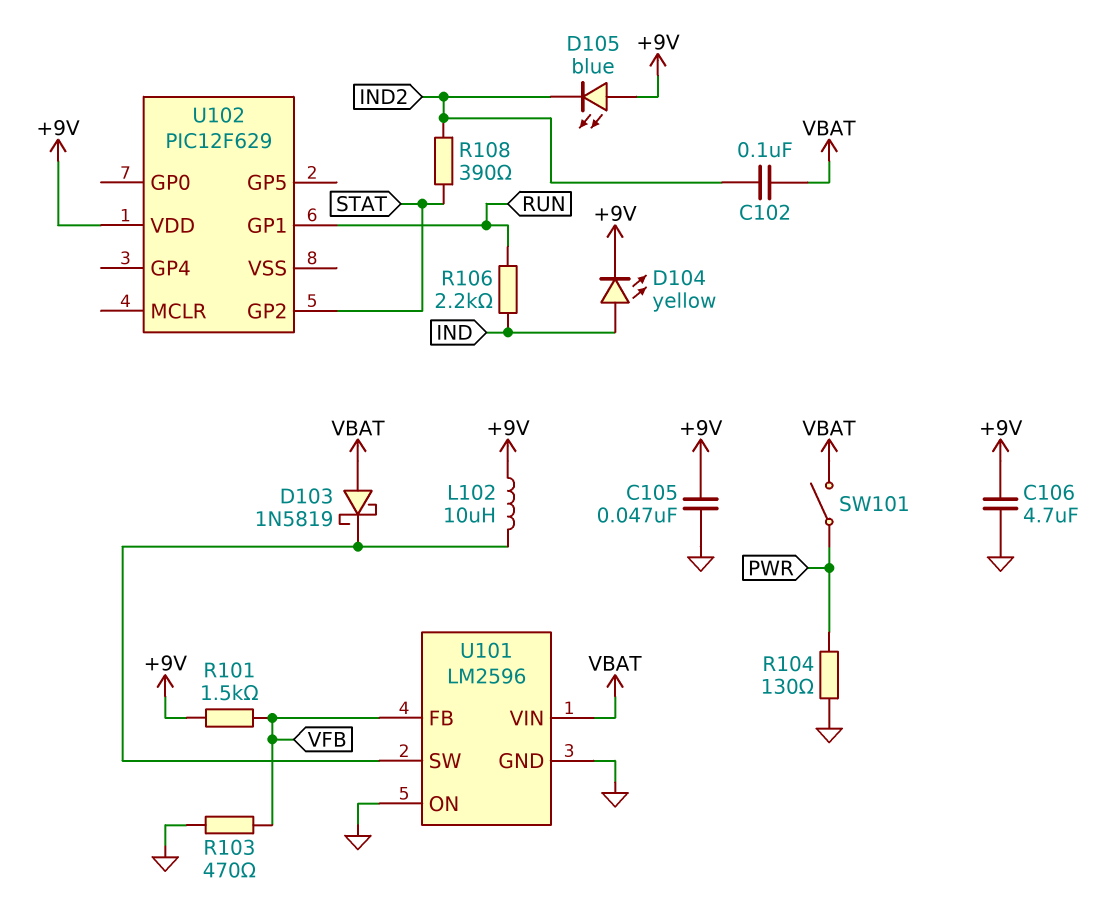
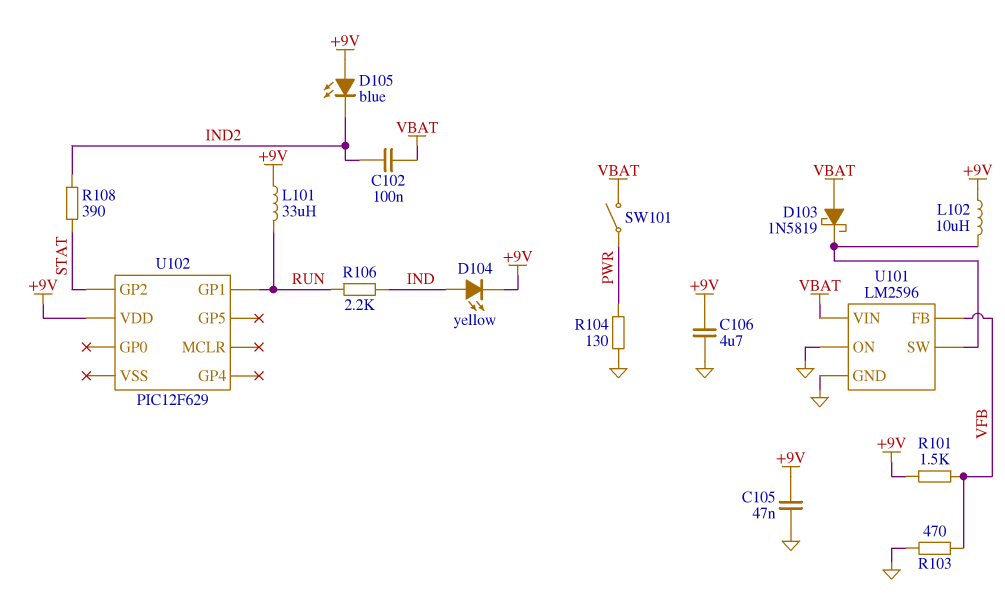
L101: none -> 33uH (+9V, RUN)

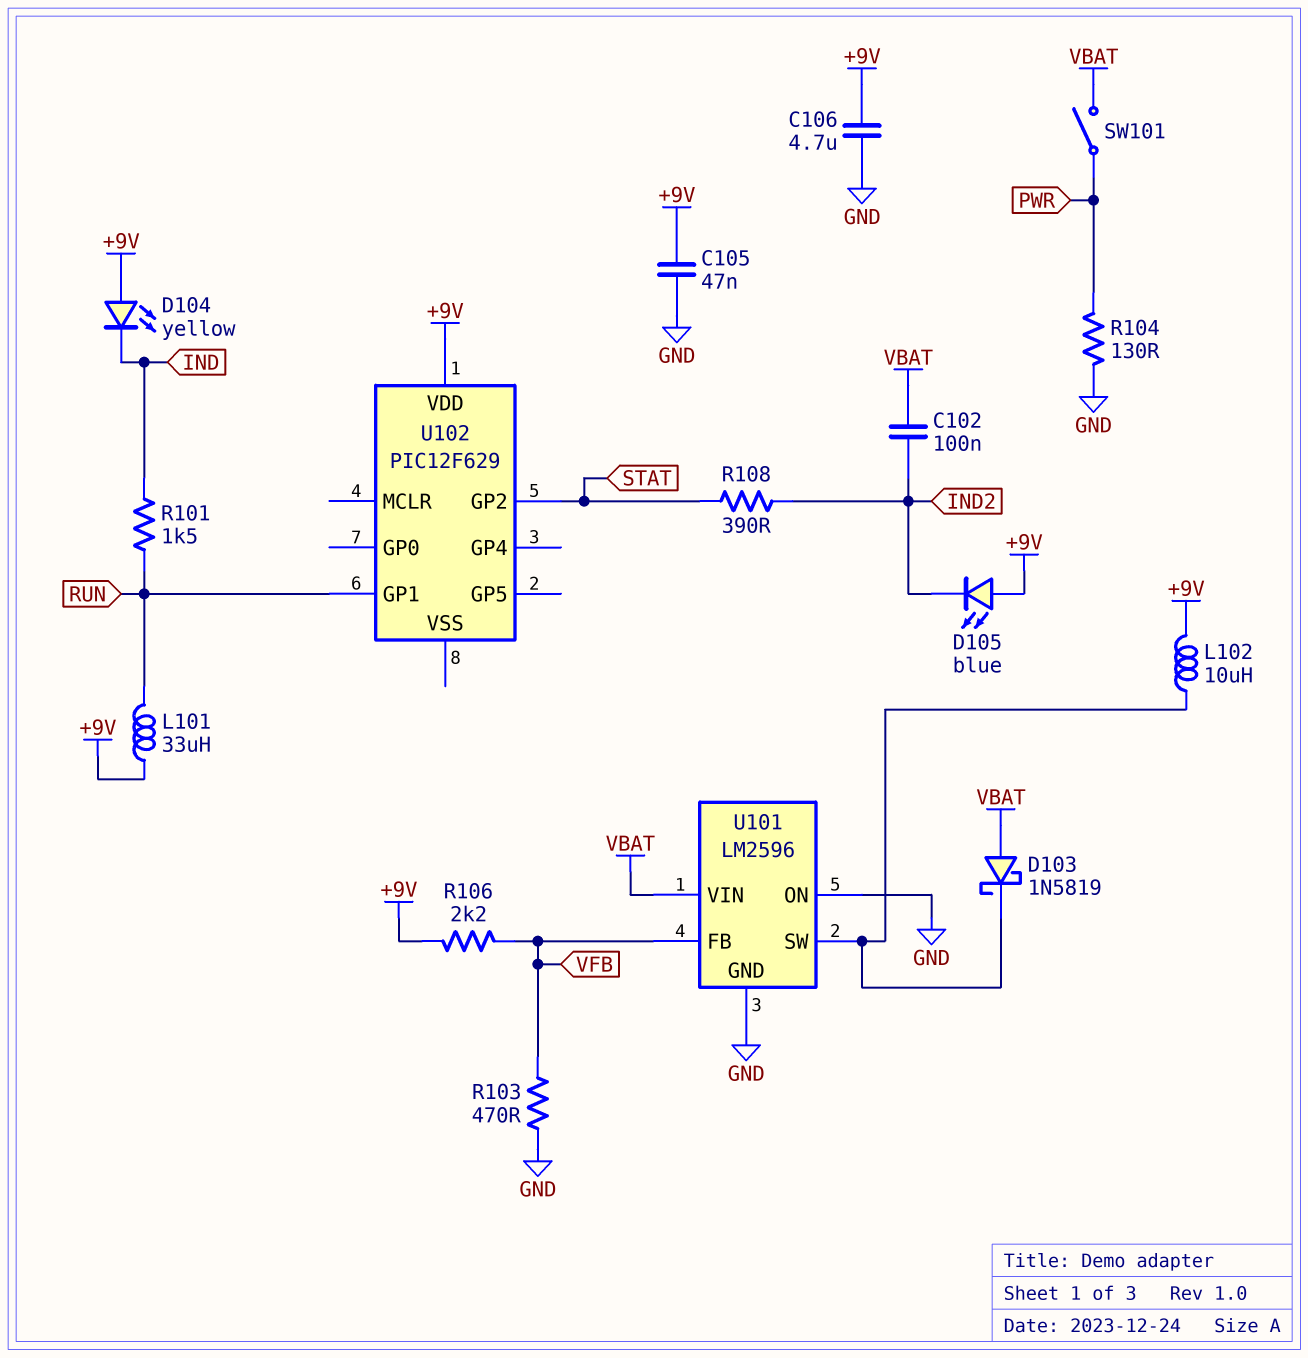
D104: LED yellow (A IND, K +9V) -> LED yellow (A +9V, K IND)
R101: 1.5k (+9V, VFB) -> 1.5k (IND, RUN)
R106: 2.2k (IND, RUN) -> 2.2k (+9V, VFB)

